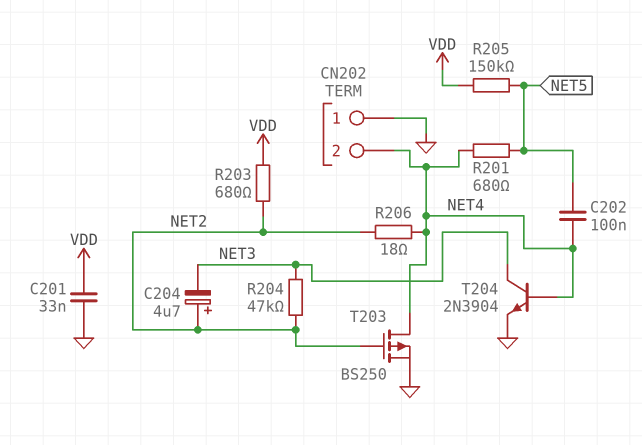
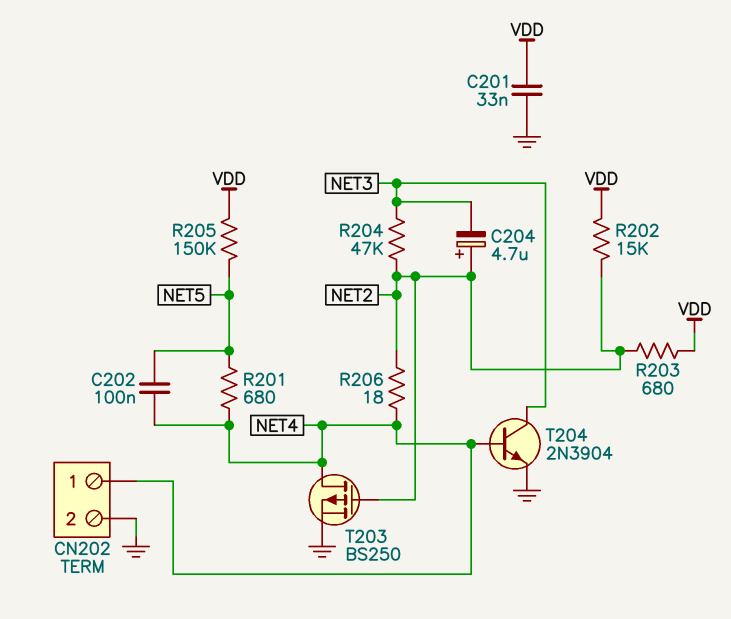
CN202 pin 1: GND -> NET4
CN202 pin 2: NET4 -> GND
R202: none -> 15k (NET2, VDD)

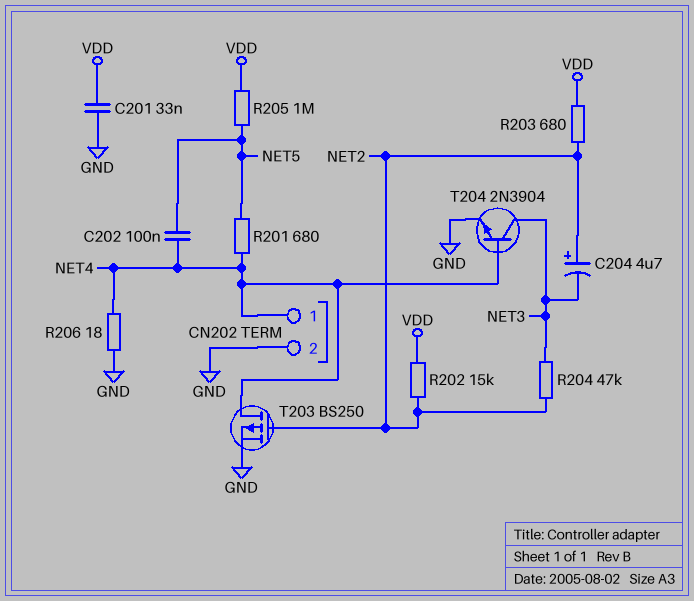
R205: 150k (NET5, VDD) -> 1M (NET5, VDD)
R206: 18 (NET2, NET4) -> 18 (GND, NET4)

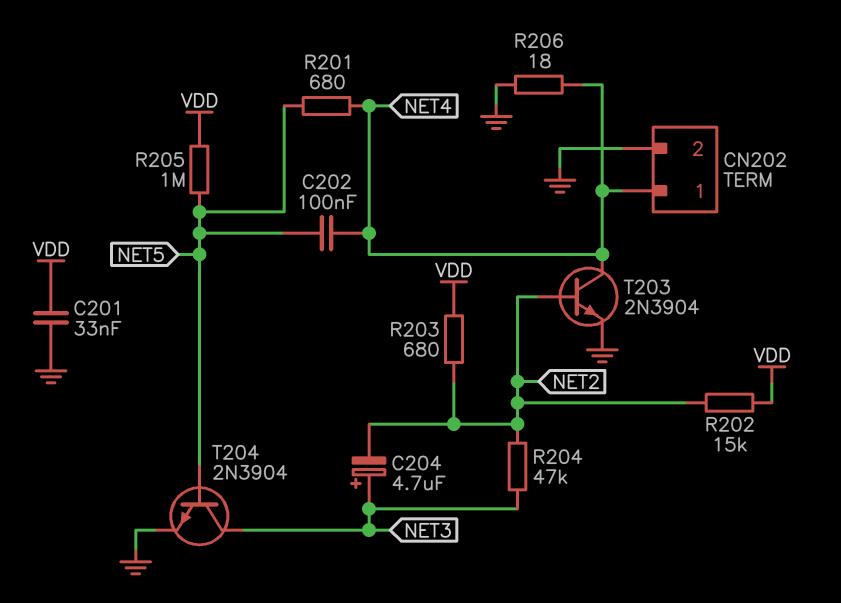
C204: 4.7uF (plus NET2, minus NET3) -> 4.7uF (plus NET3, minus NET2)
T203: PMOS BS250 (G NET2, D NET4, S GND) -> NPN 2N3904 (B NET2, C NET4, E GND)
T204: NPN 2N3904 (B NET4, C NET3, E GND) -> NPN 2N3904 (B NET5, C NET3, E GND)

